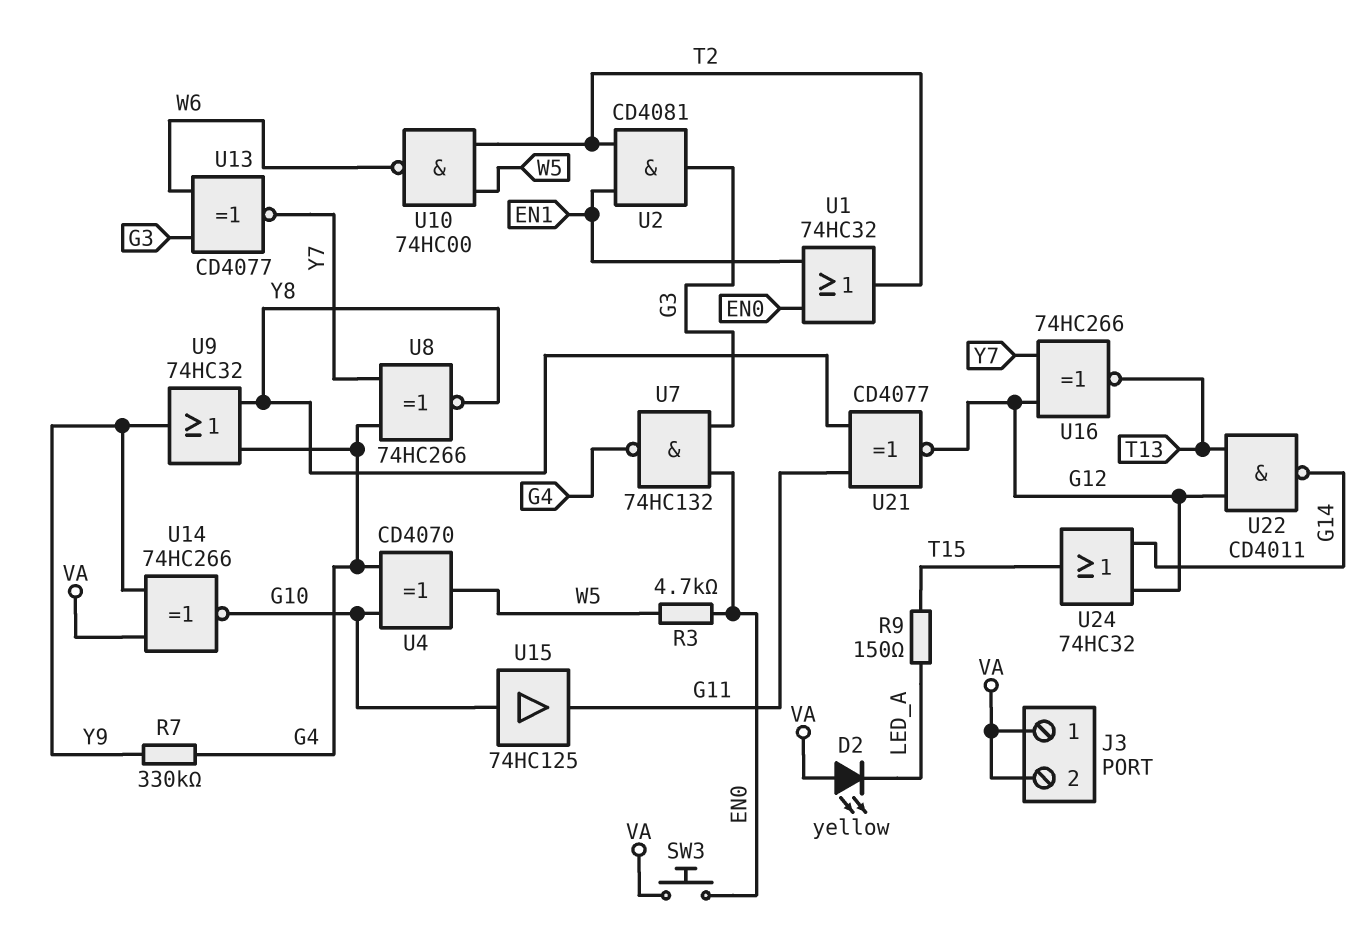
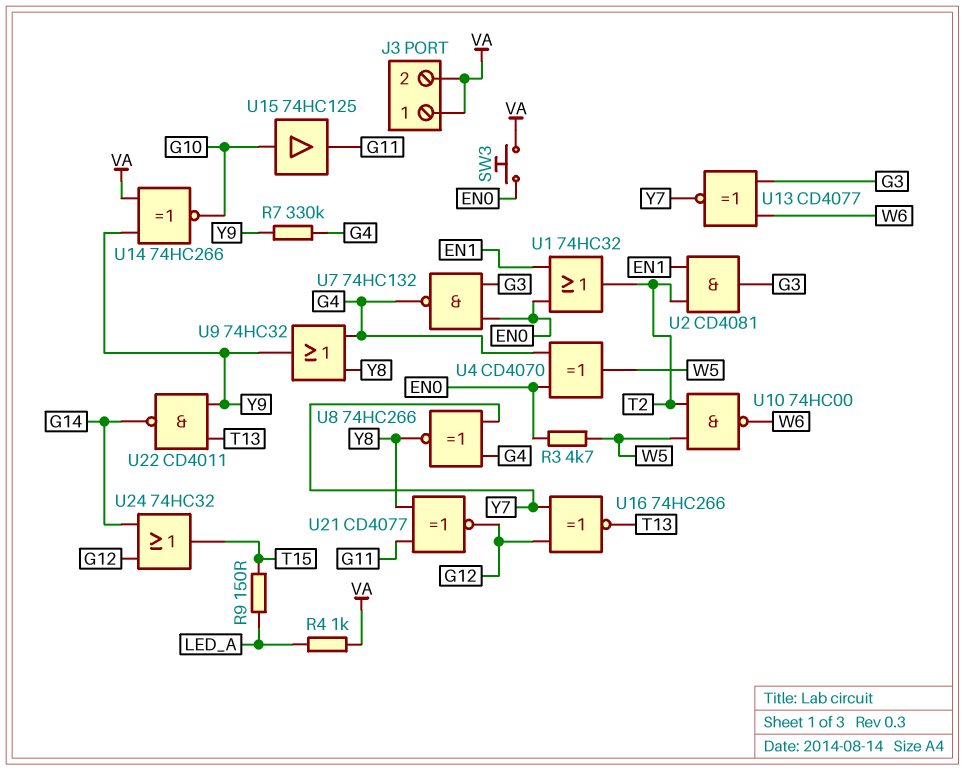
D2: LED yellow (A VA, K LED_A) -> none
R4: none -> 1k (LED_A, VA)
U4: XOR CD4070 (in G4, in G10, out W5) -> XOR CD4070 (in EN0, in G4, out W5)
U22: NAND CD4011 (in G12, in T13, out G14) -> NAND CD4011 (in T13, in Y9, out G14)

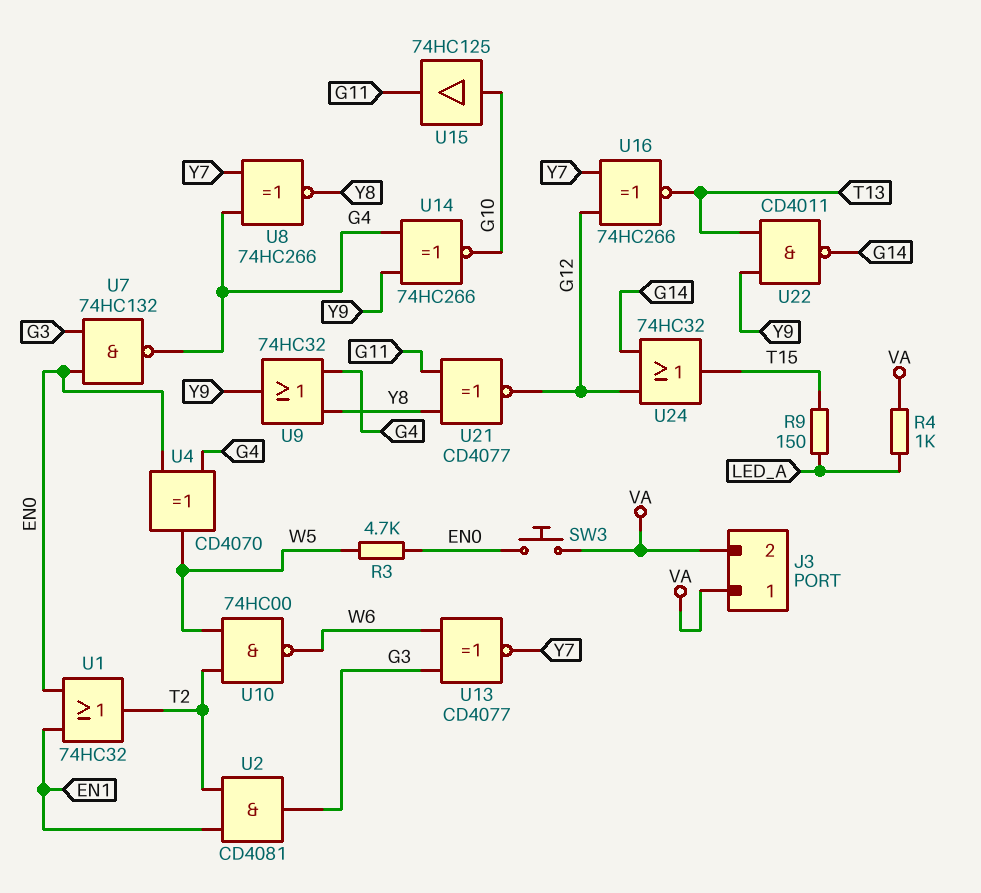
R7: 330k (G4, Y9) -> none
U14: XNOR 74HC266 (in VA, in Y9, out G10) -> XNOR 74HC266 (in G4, in Y9, out G10)

